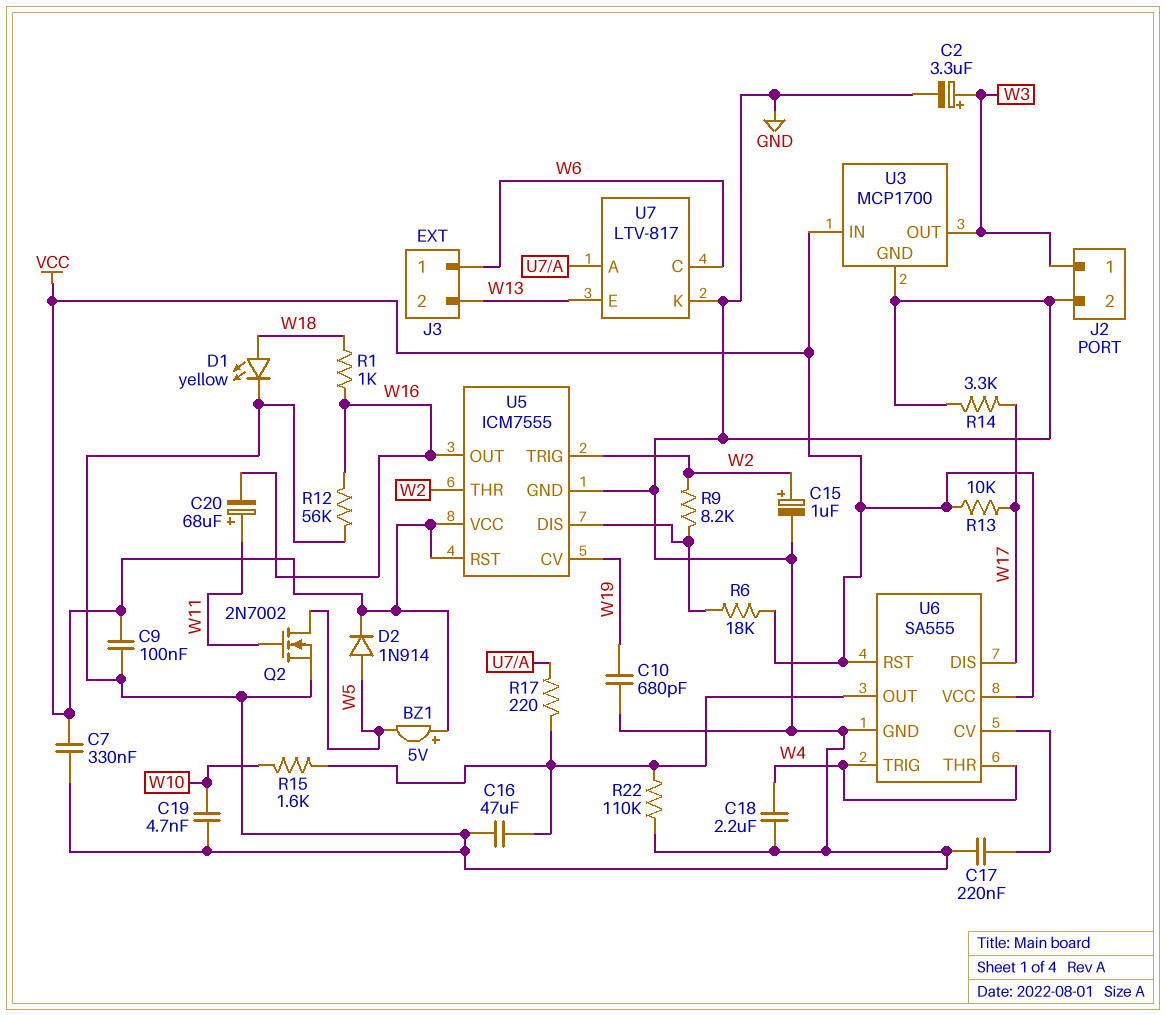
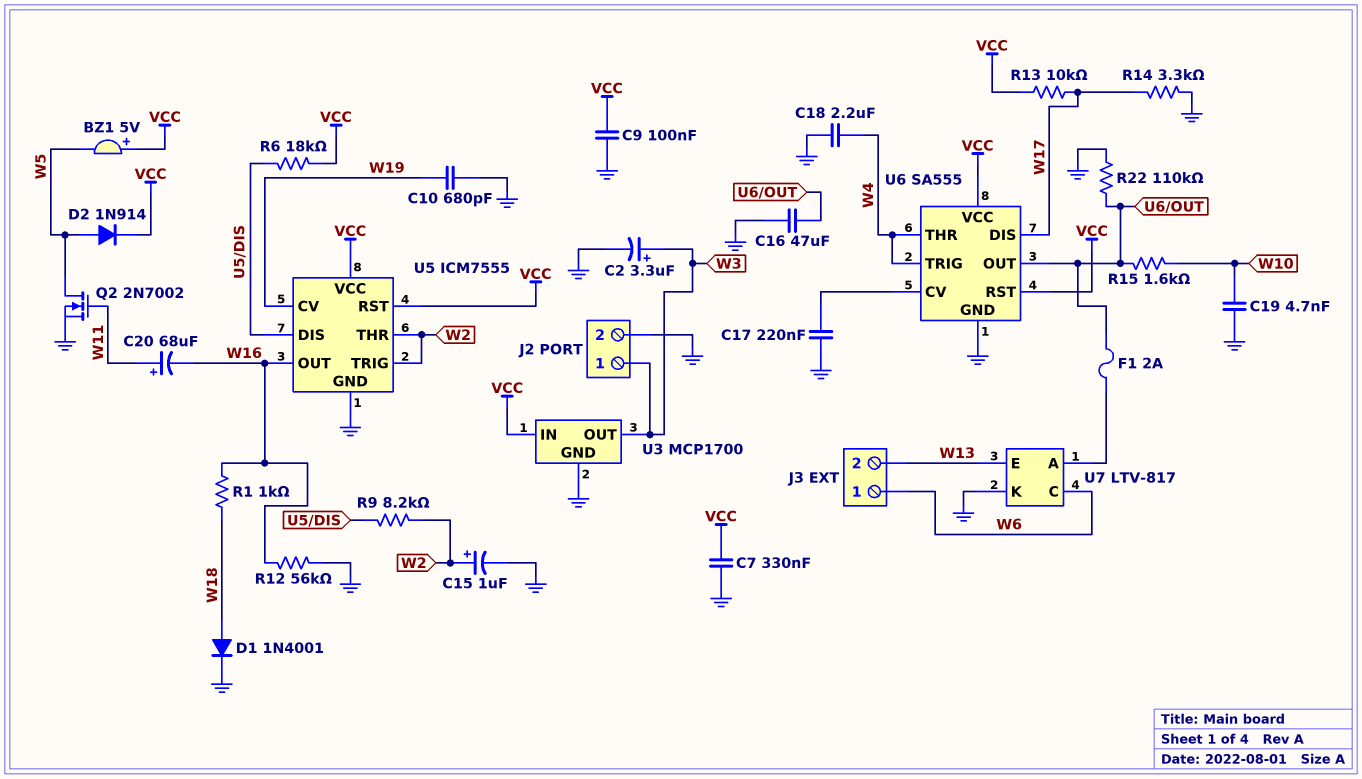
D1: LED yellow (A W18, K GND) -> diode 1N4001 (A W18, K GND)
F1: none -> 2A (U6/OUT, U7/A)
R17: 220 (U6/OUT, U7/A) -> none

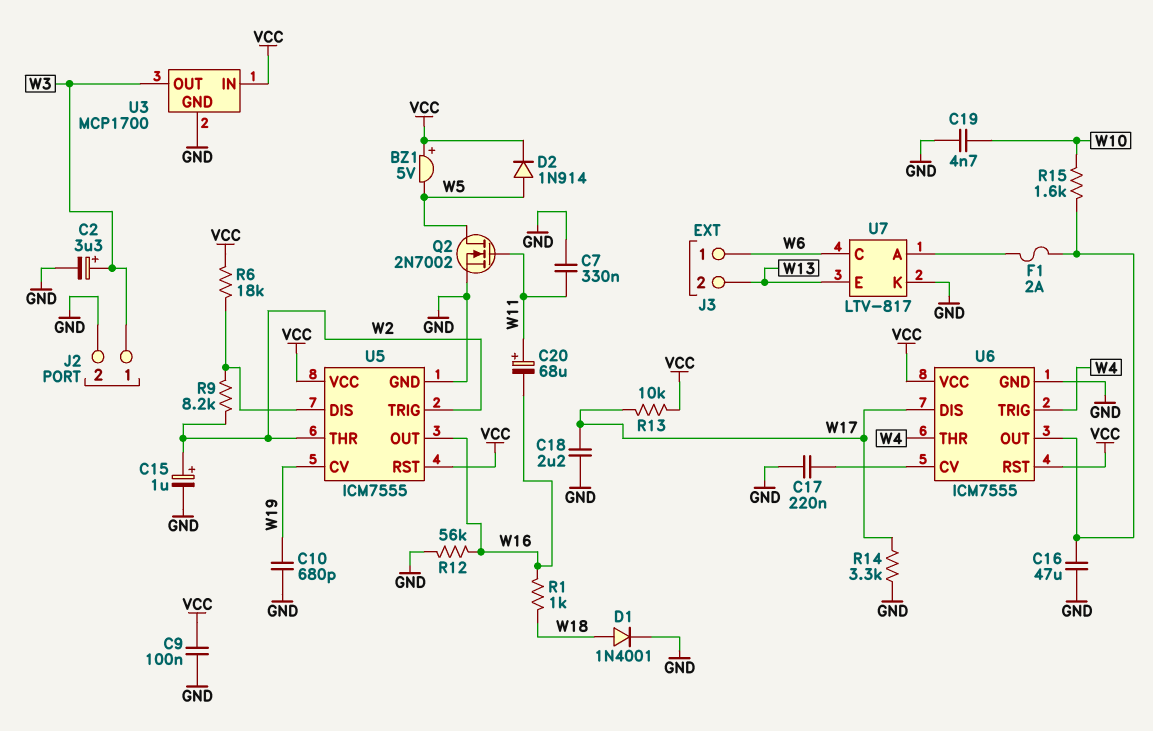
C7: 330nF (GND, VCC) -> 330nF (GND, W11)
C18: 2.2uF (GND, W4) -> 2.2uF (GND, W17)
R22: 110k (GND, U6/OUT) -> none
U6: SA555 -> ICM7555

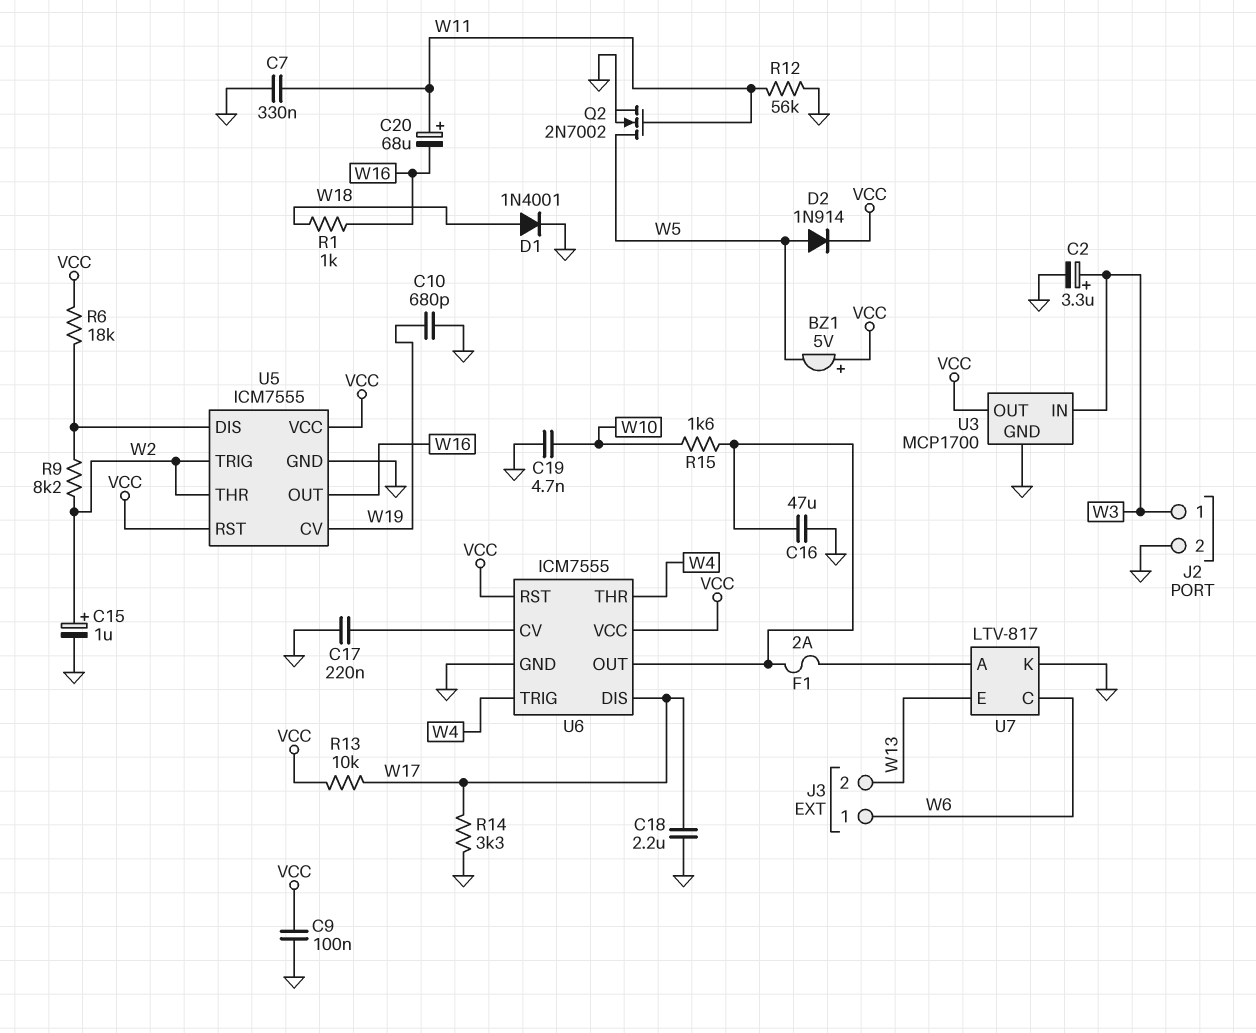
R12: 56k (GND, W16) -> 56k (GND, W11)
U3 pin IN: VCC -> W3
U3 pin OUT: W3 -> VCC

